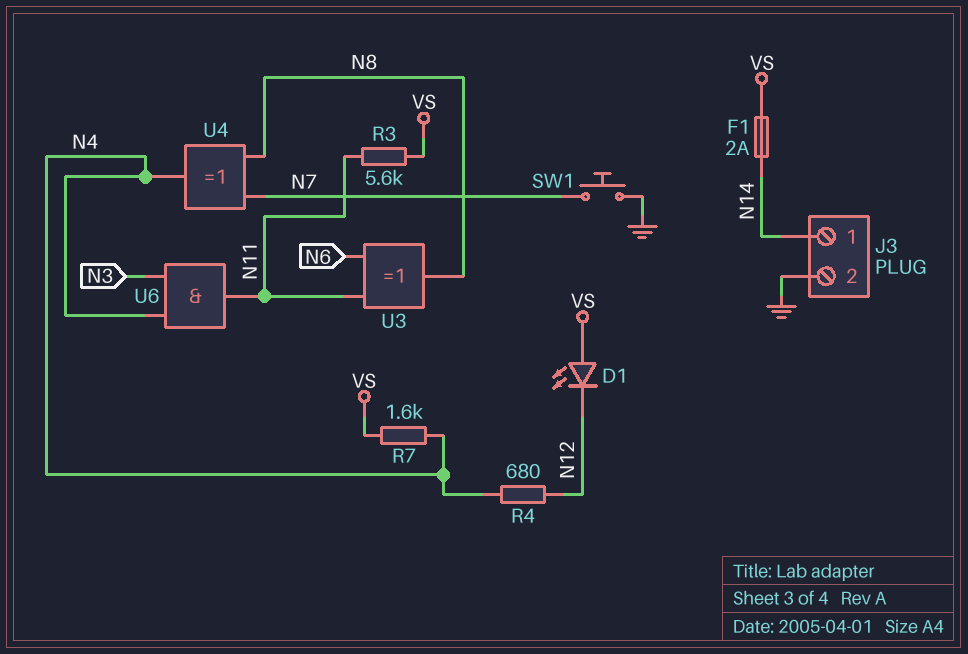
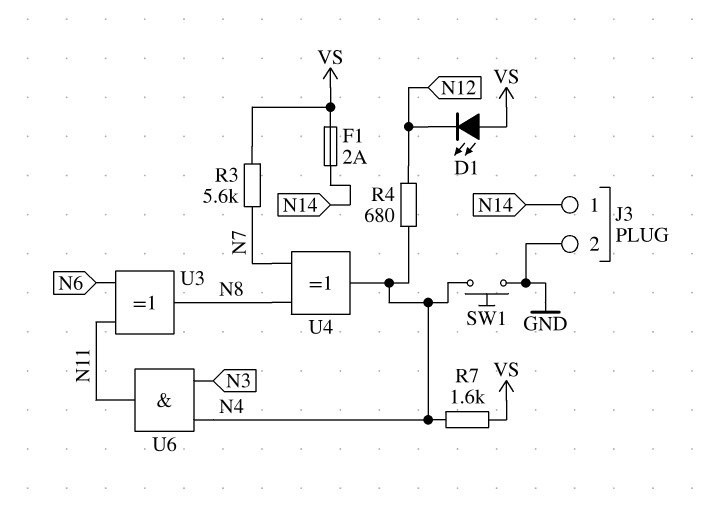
R3: 5.6k (N11, VS) -> 5.6k (N7, VS)
SW1: button (GND, N7) -> button (GND, N4)

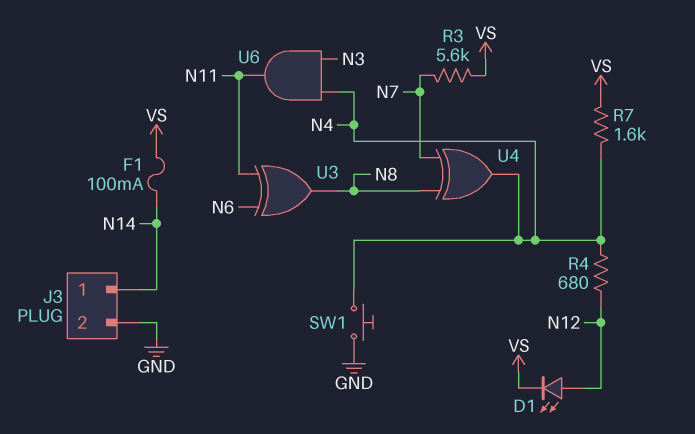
D1: LED (A VS, K N12) -> LED (A N12, K VS)
F1: 2A (N14, VS) -> 100mA (N14, VS)

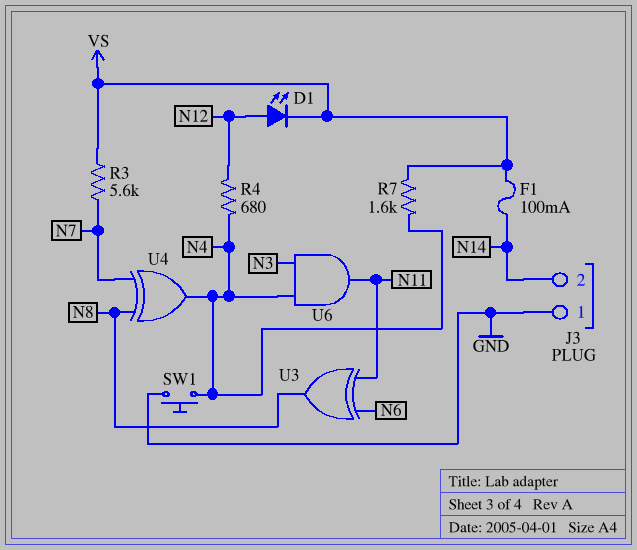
J3 pin 1: N14 -> GND
J3 pin 2: GND -> N14

